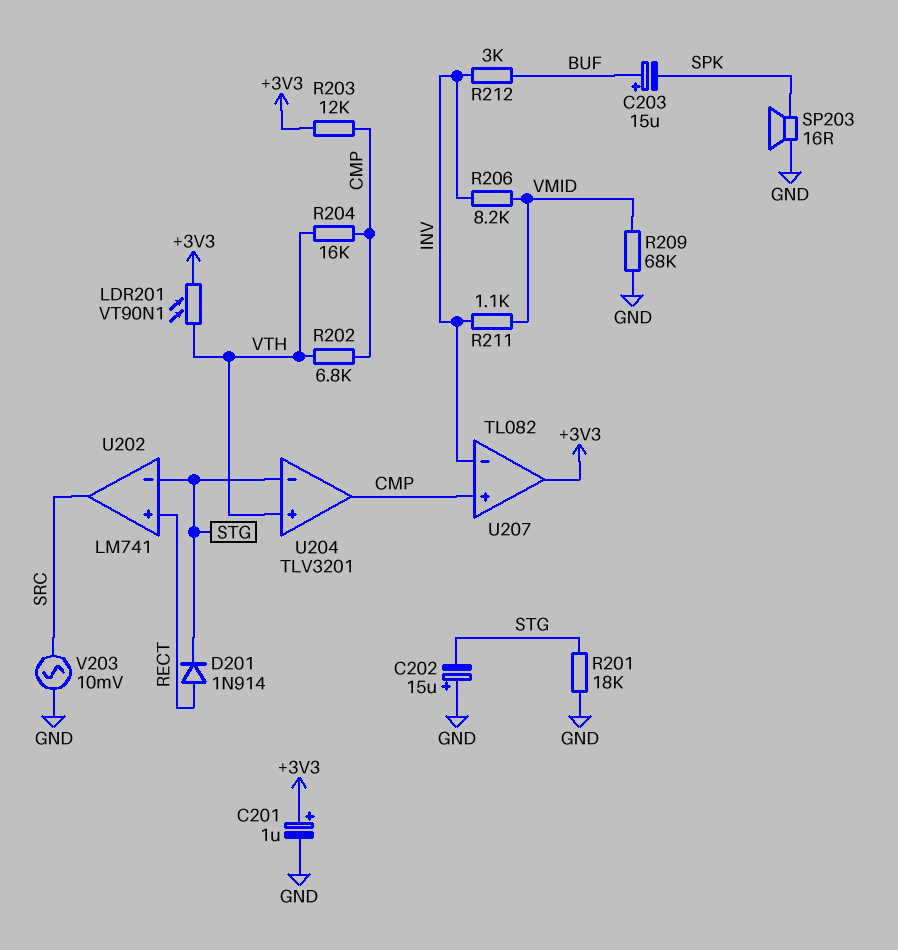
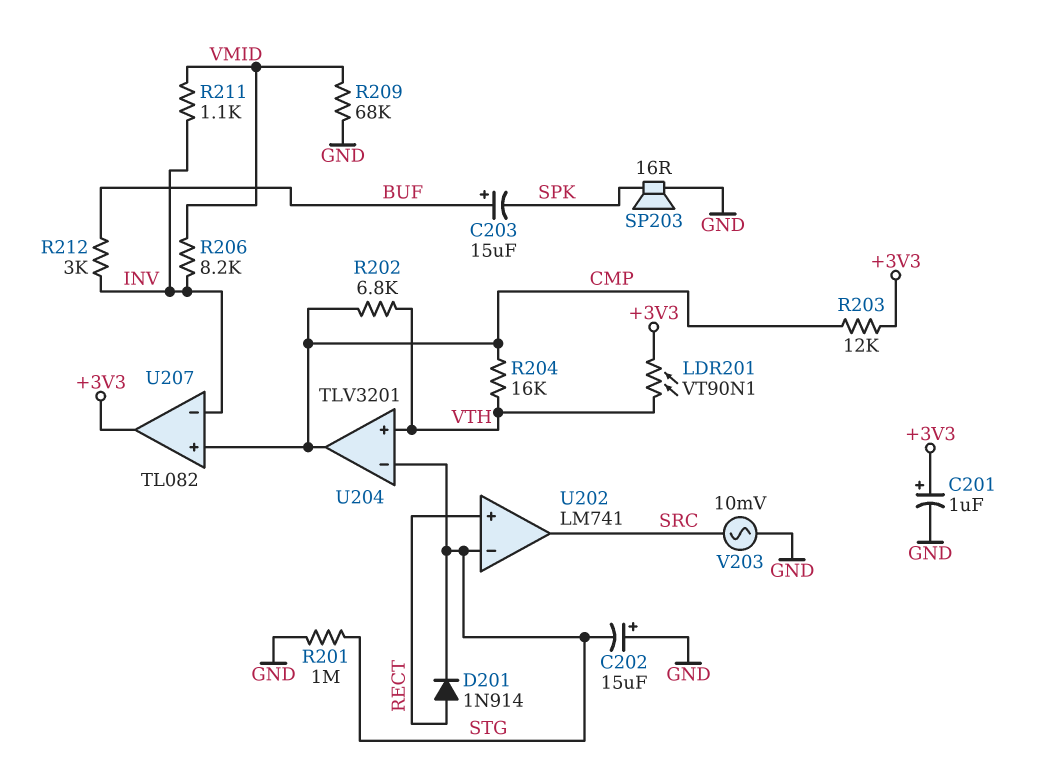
R201: 18k (GND, STG) -> 1M (GND, STG)

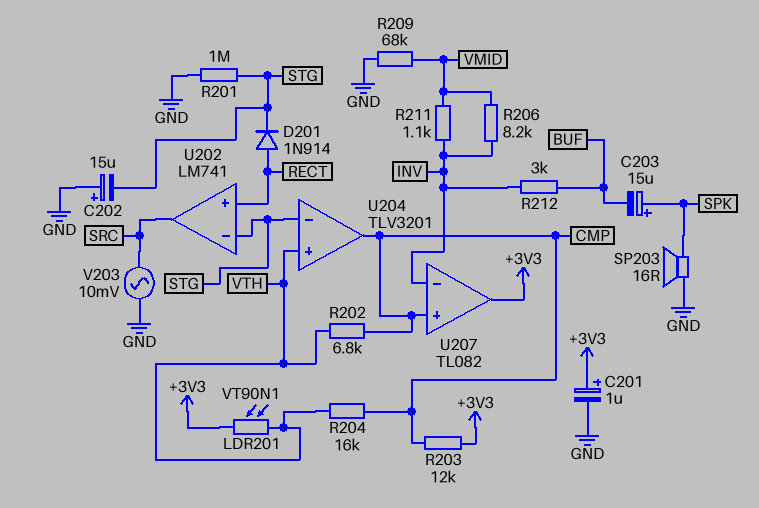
C203: 15uF (plus BUF, minus SPK) -> 15uF (plus SPK, minus BUF)

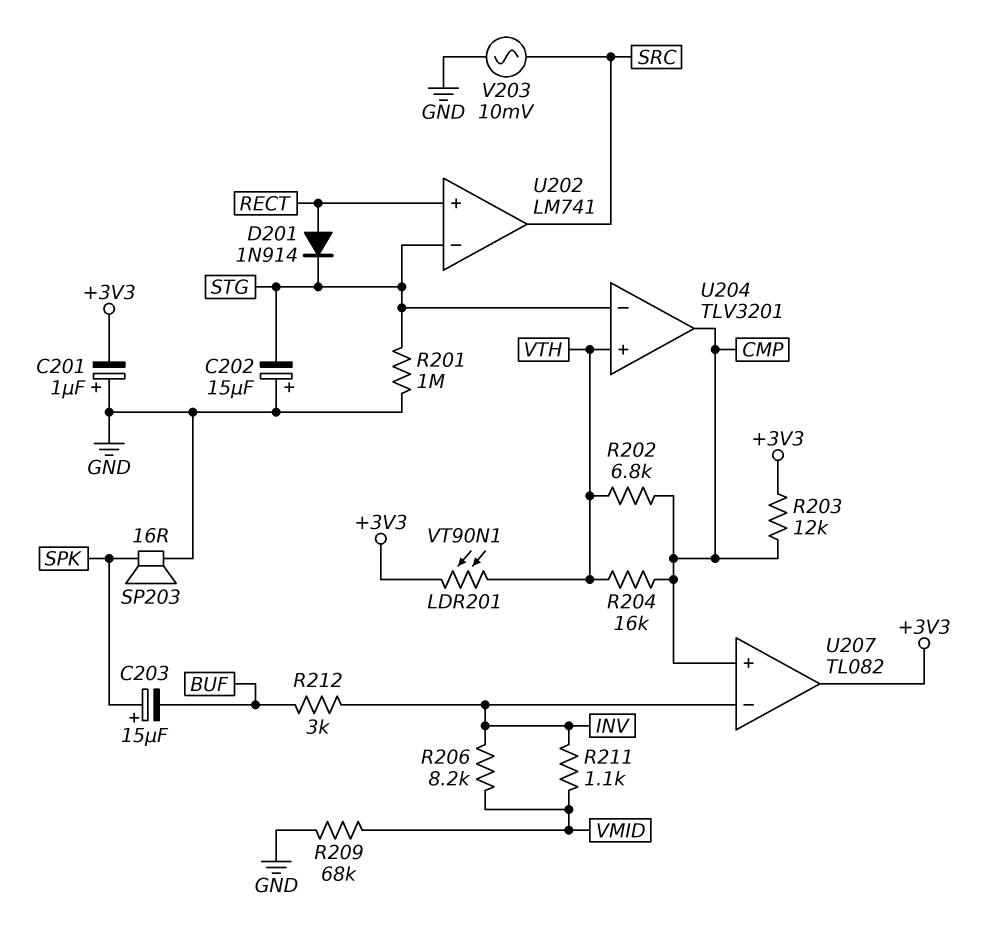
C201: 1uF (plus +3V3, minus GND) -> 1uF (plus GND, minus +3V3)

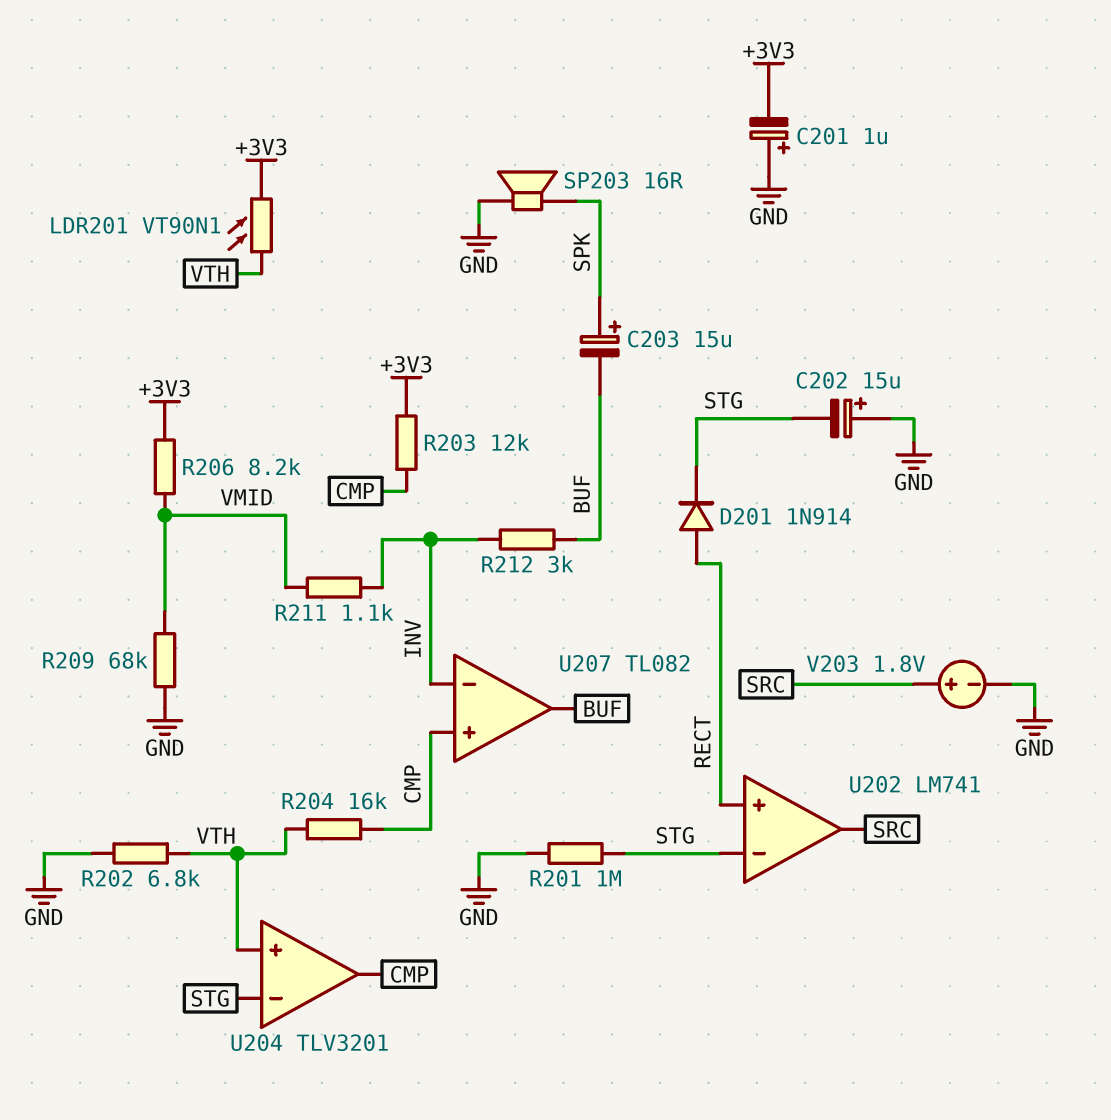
R202: 6.8k (CMP, VTH) -> 6.8k (GND, VTH)
R206: 8.2k (INV, VMID) -> 8.2k (+3V3, VMID)
U207 pin out: +3V3 -> BUF
V203: AC 10mV (GND, SRC) -> 1.8V (plus SRC, minus GND)

